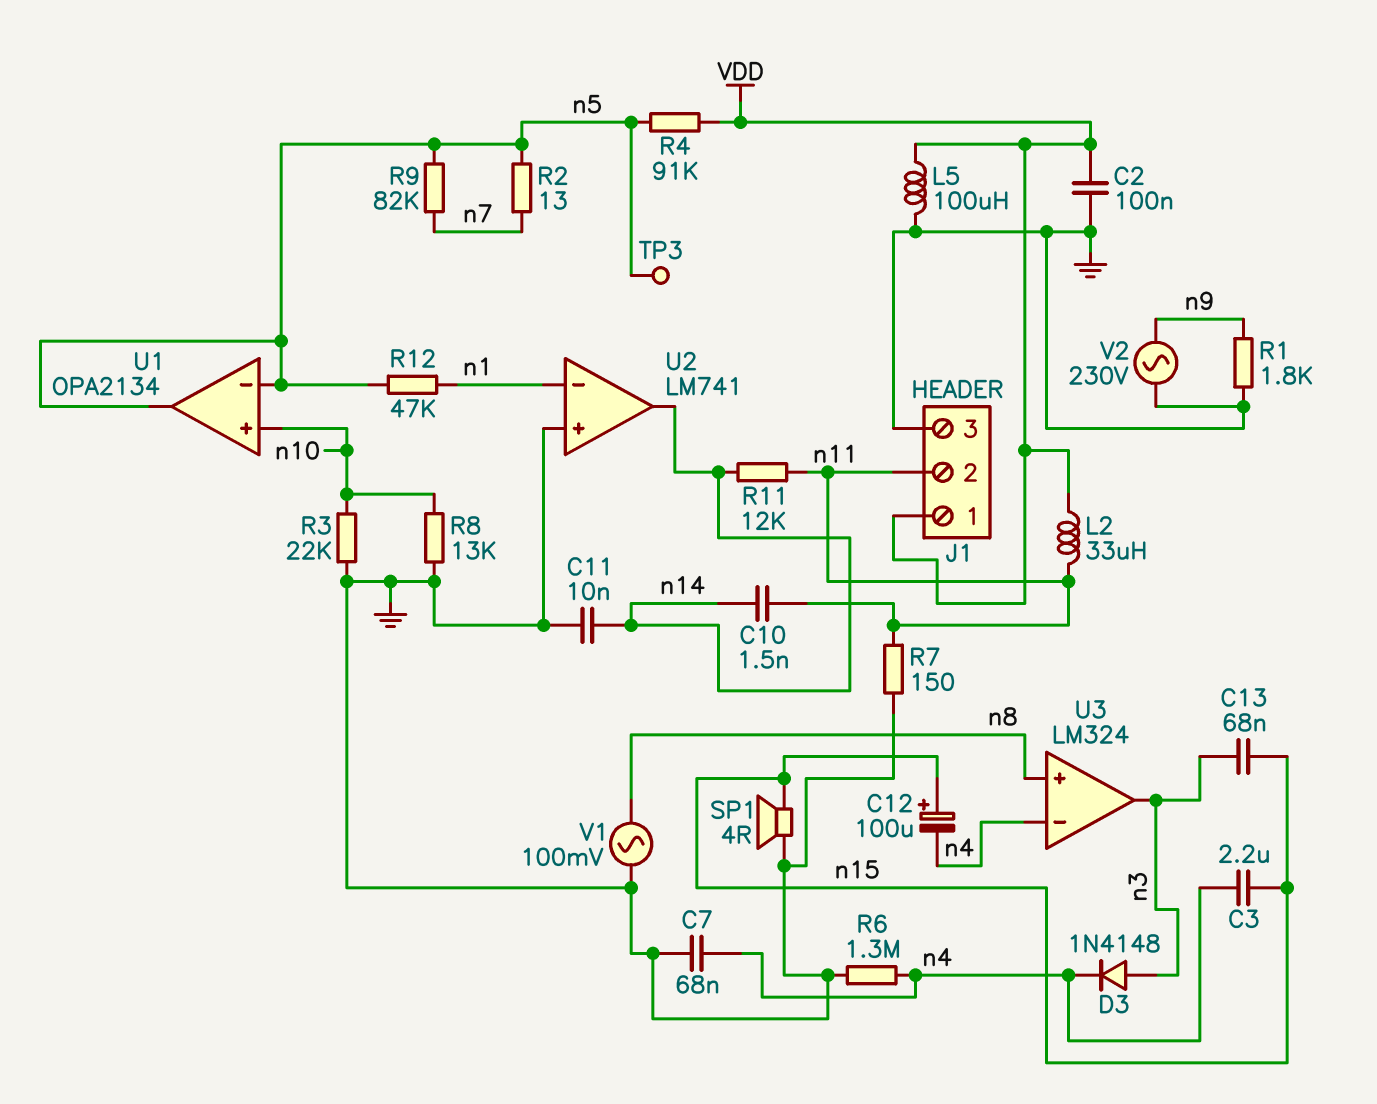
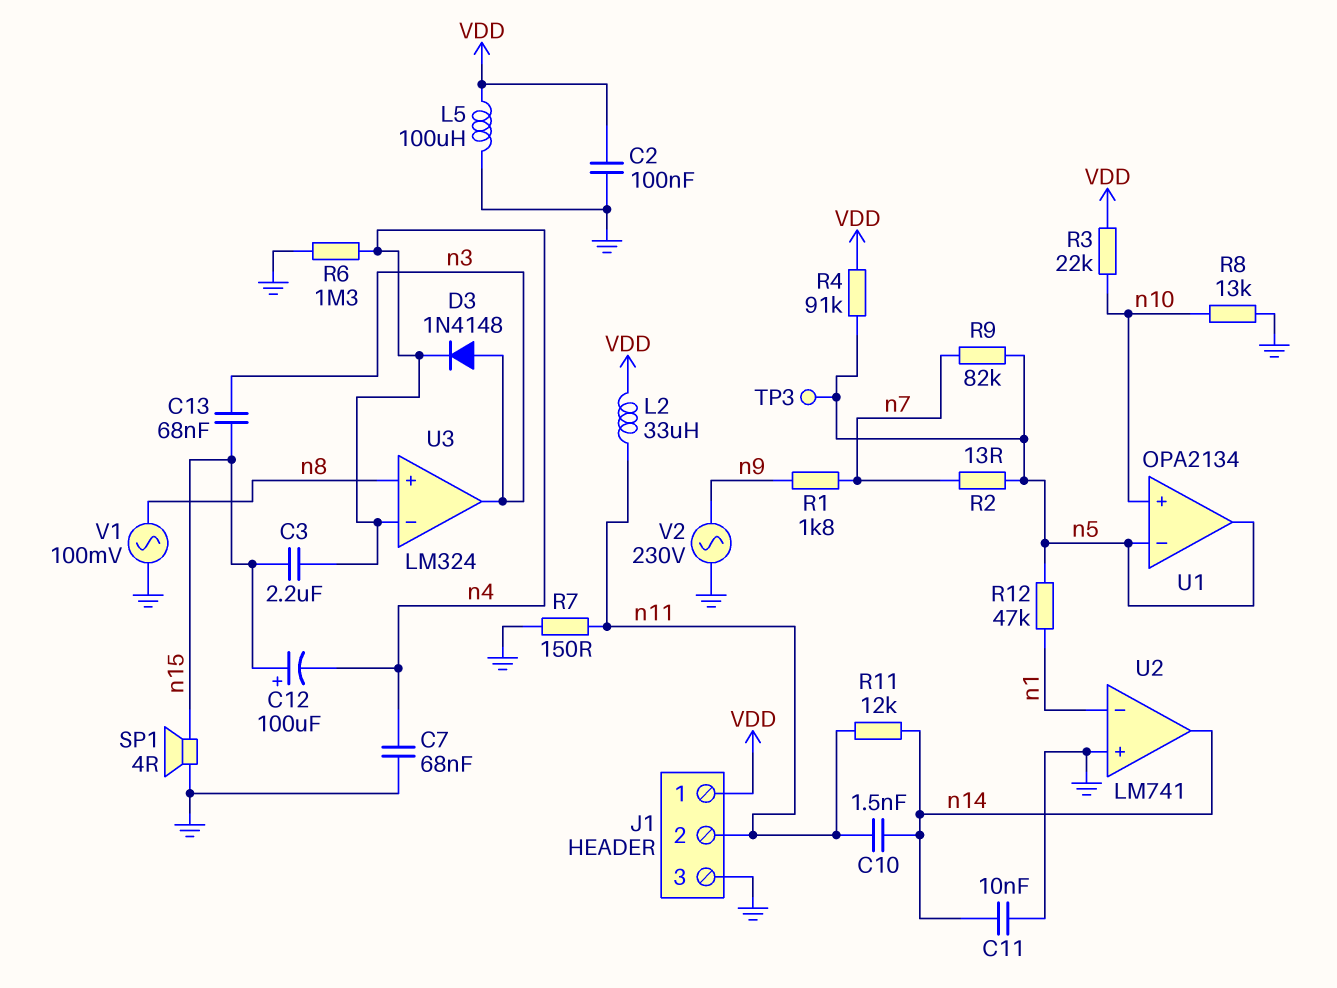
R1: 1.8k (GND, n9) -> 1.8k (n7, n9)
R3: 22k (GND, n10) -> 22k (VDD, n10)

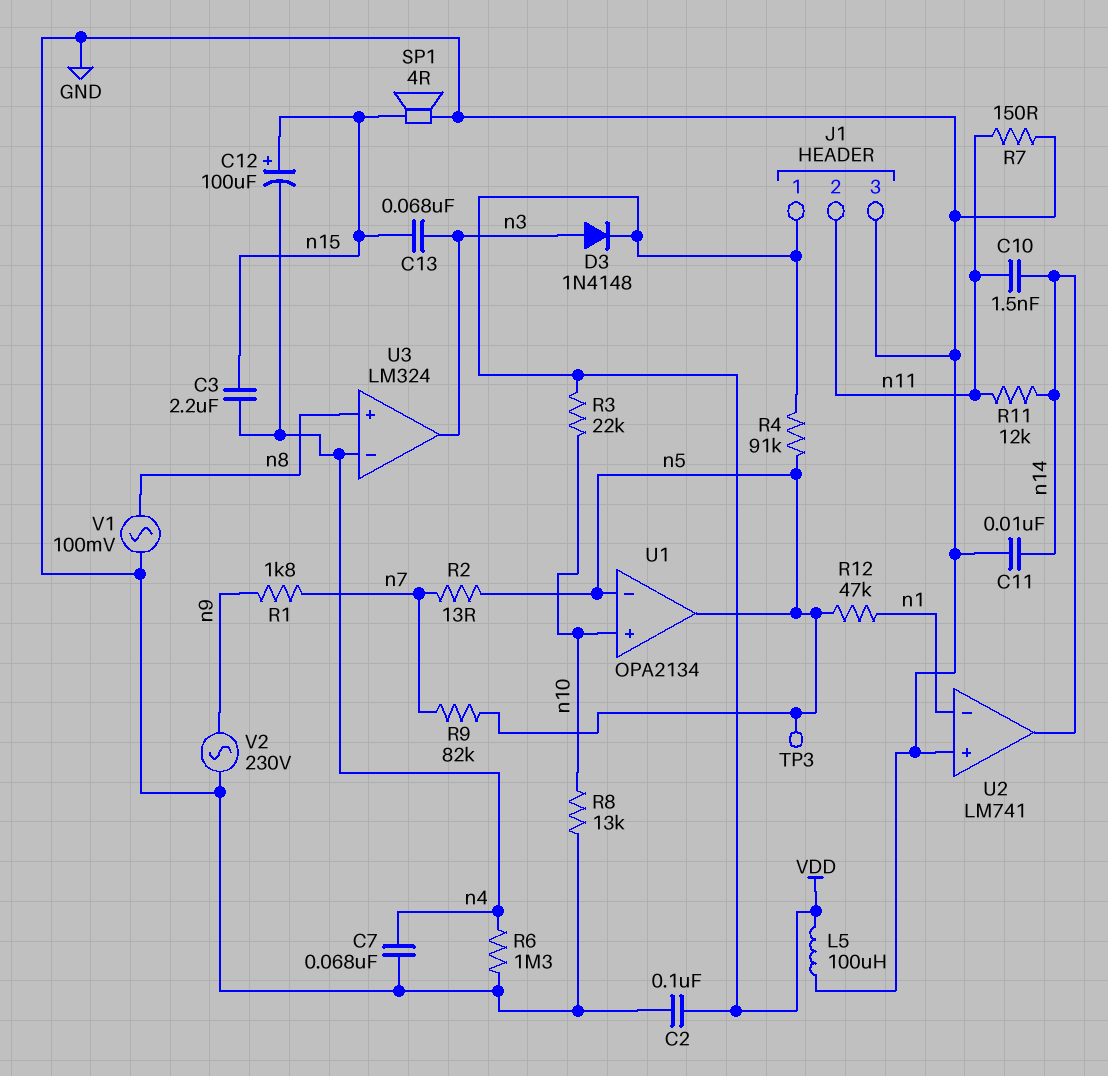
D3: diode 1N4148 (A n3, K n4) -> diode 1N4148 (A n3, K VDD)
L2: 33uH (VDD, n11) -> none

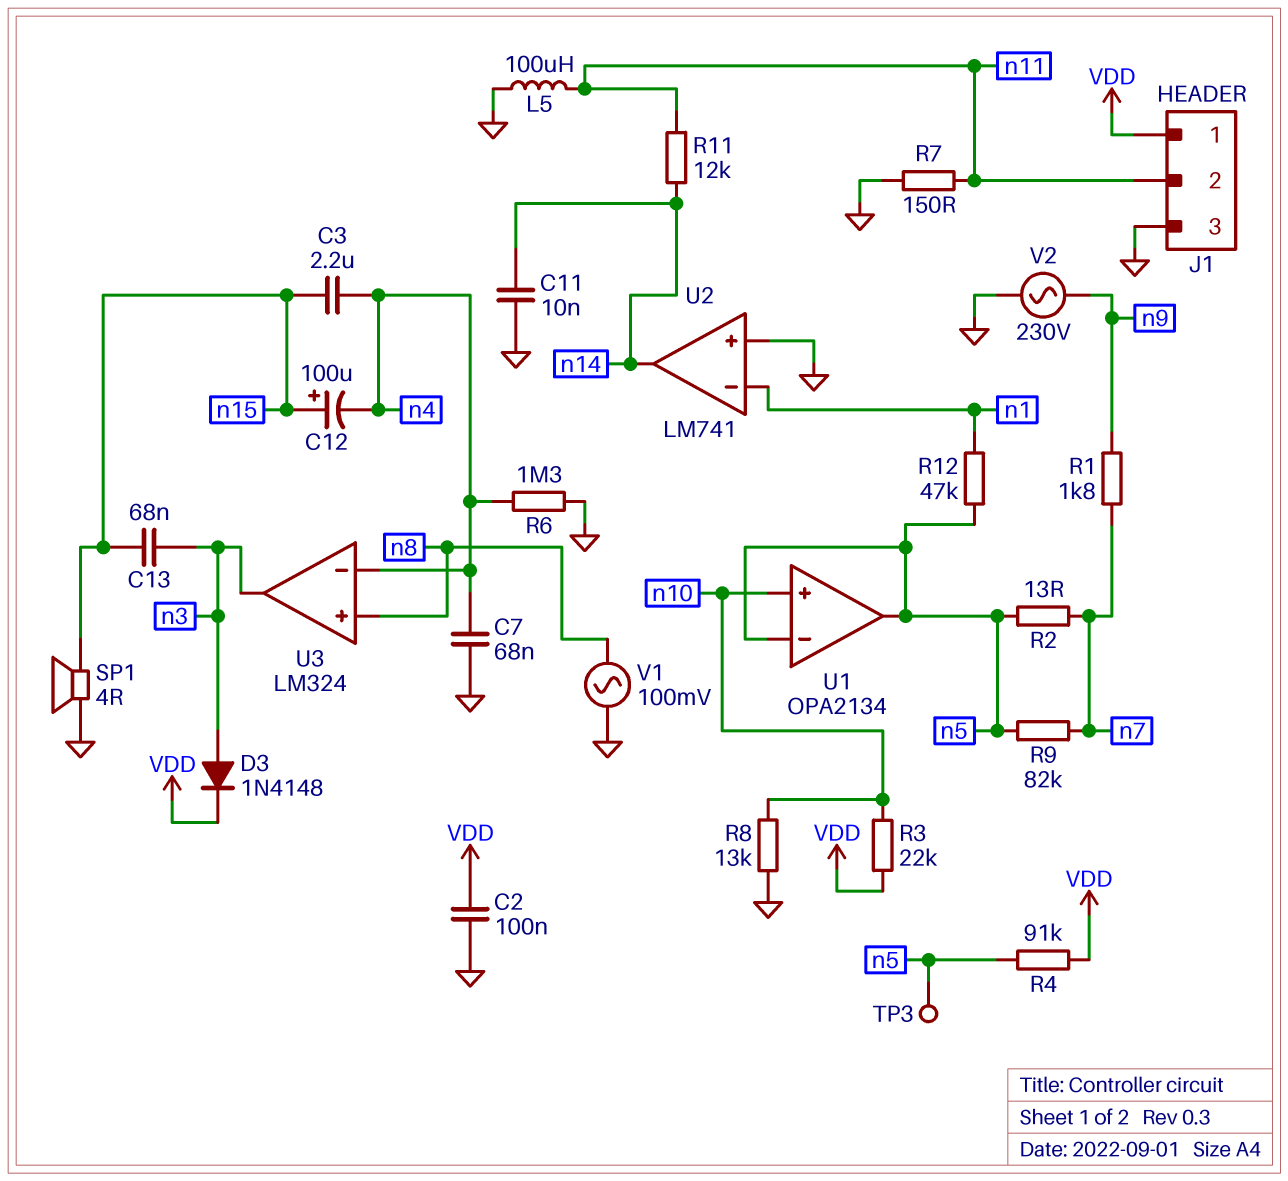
C10: 1.5nF (n11, n14) -> none
L5: 100uH (GND, VDD) -> 100uH (GND, n11)

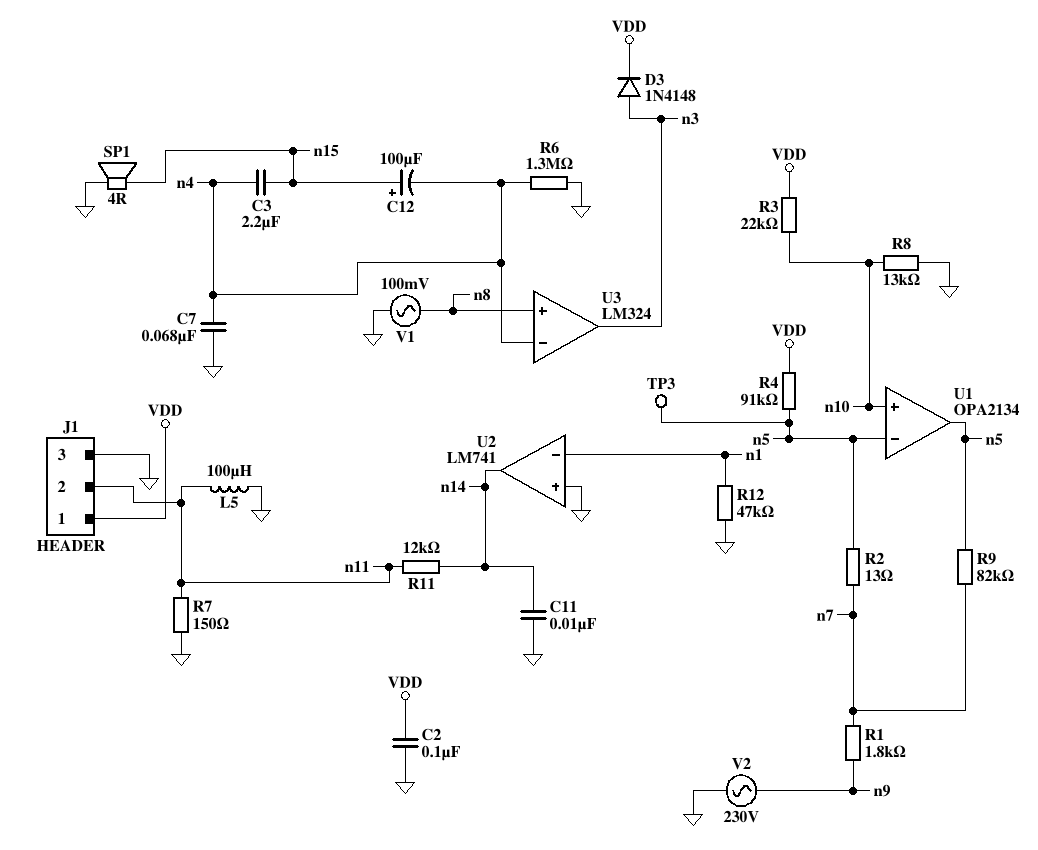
C13: 68nF (n3, n15) -> none
R12: 47k (n1, n5) -> 47k (GND, n1)

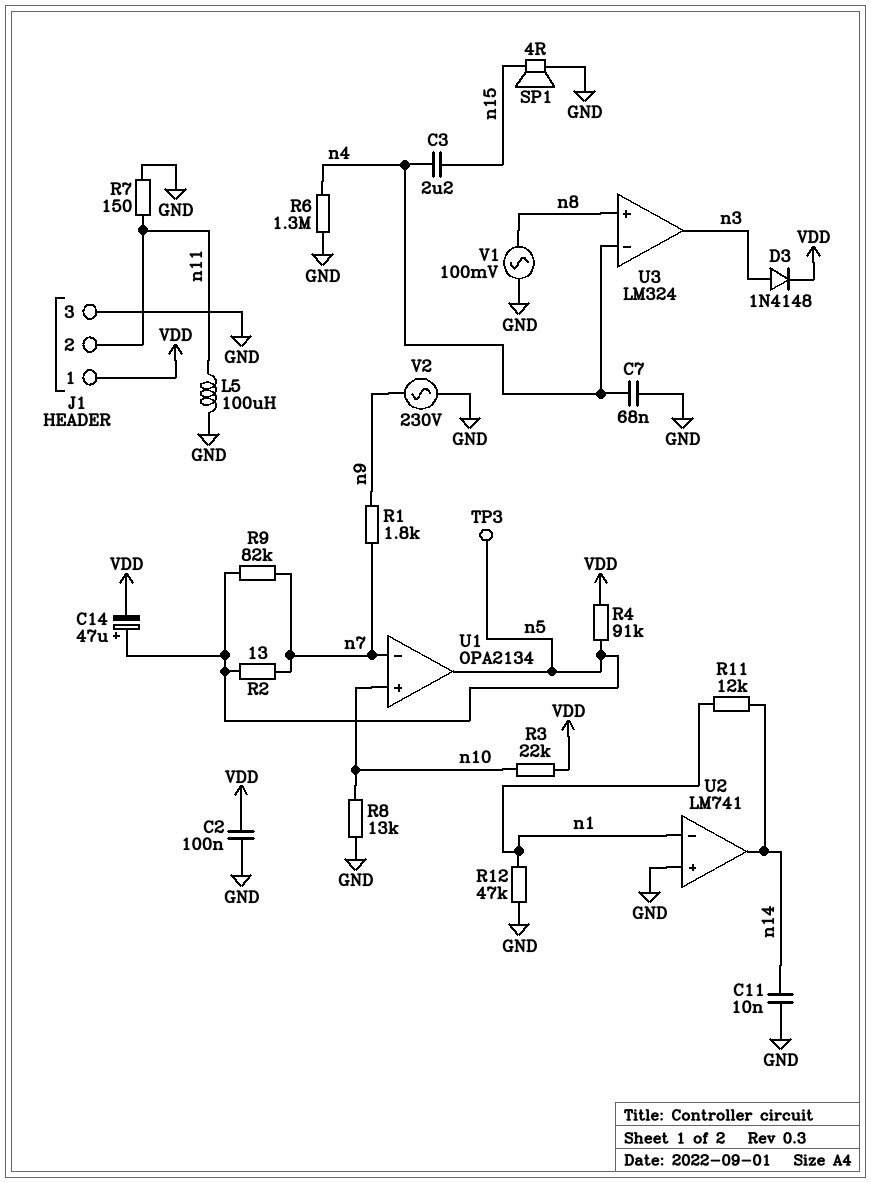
C12: 100uF (plus n15, minus n4) -> none
C14: none -> 47uF (plus n5, minus VDD)
R11: 12k (n11, n14) -> 12k (n1, n14)
U1 pin in-: n5 -> n7

